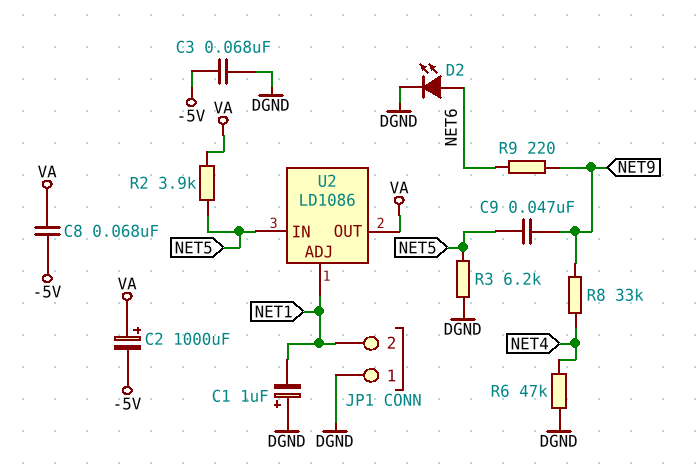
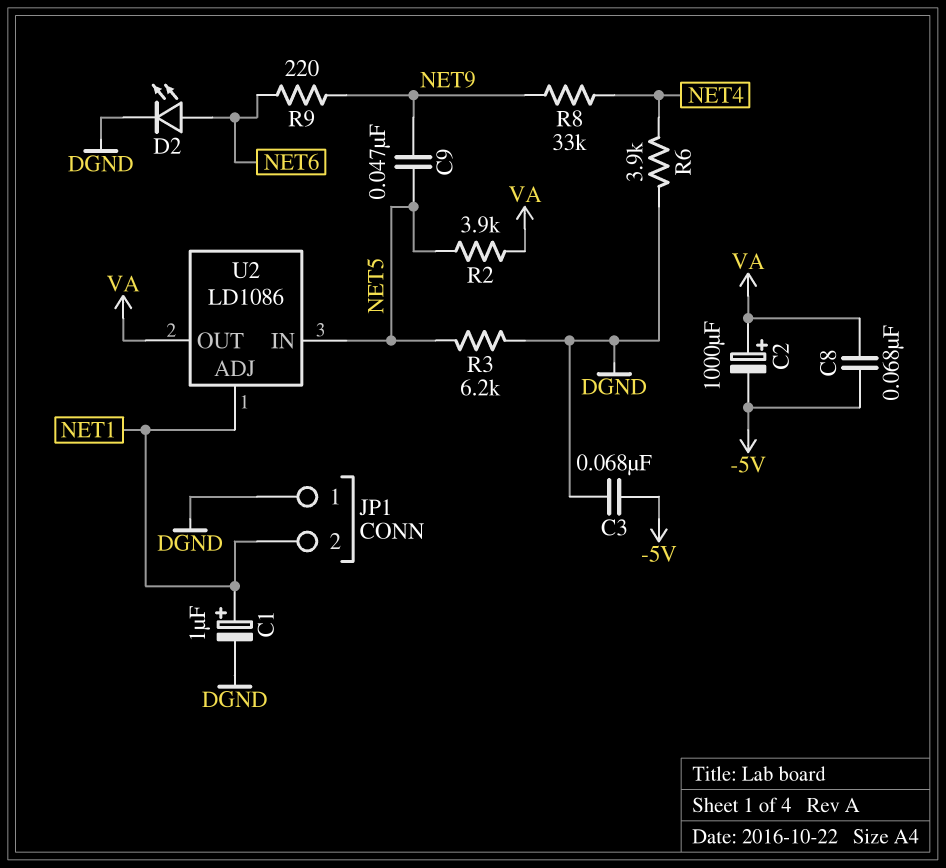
C1: 1uF (plus DGND, minus NET1) -> 1uF (plus NET1, minus DGND)
R6: 47k (DGND, NET4) -> 3.9k (DGND, NET4)

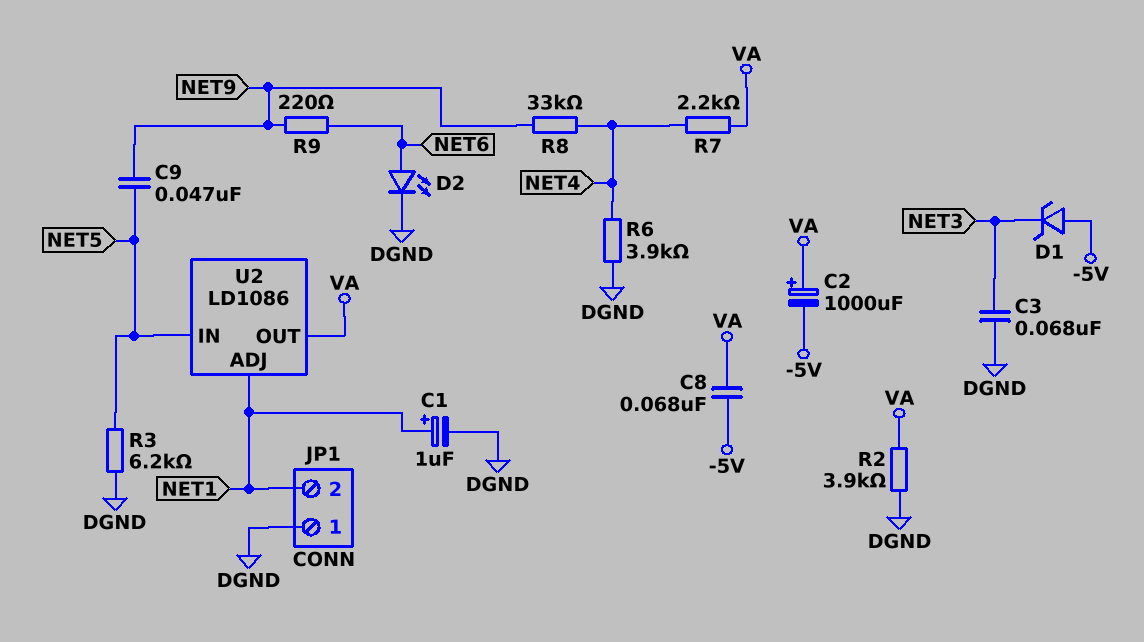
C3: 68nF (-5V, DGND) -> 68nF (DGND, NET3)
D1: none -> zener (A -5V, K NET3)
R2: 3.9k (NET5, VA) -> 3.9k (DGND, VA)
R7: none -> 2.2k (NET4, VA)

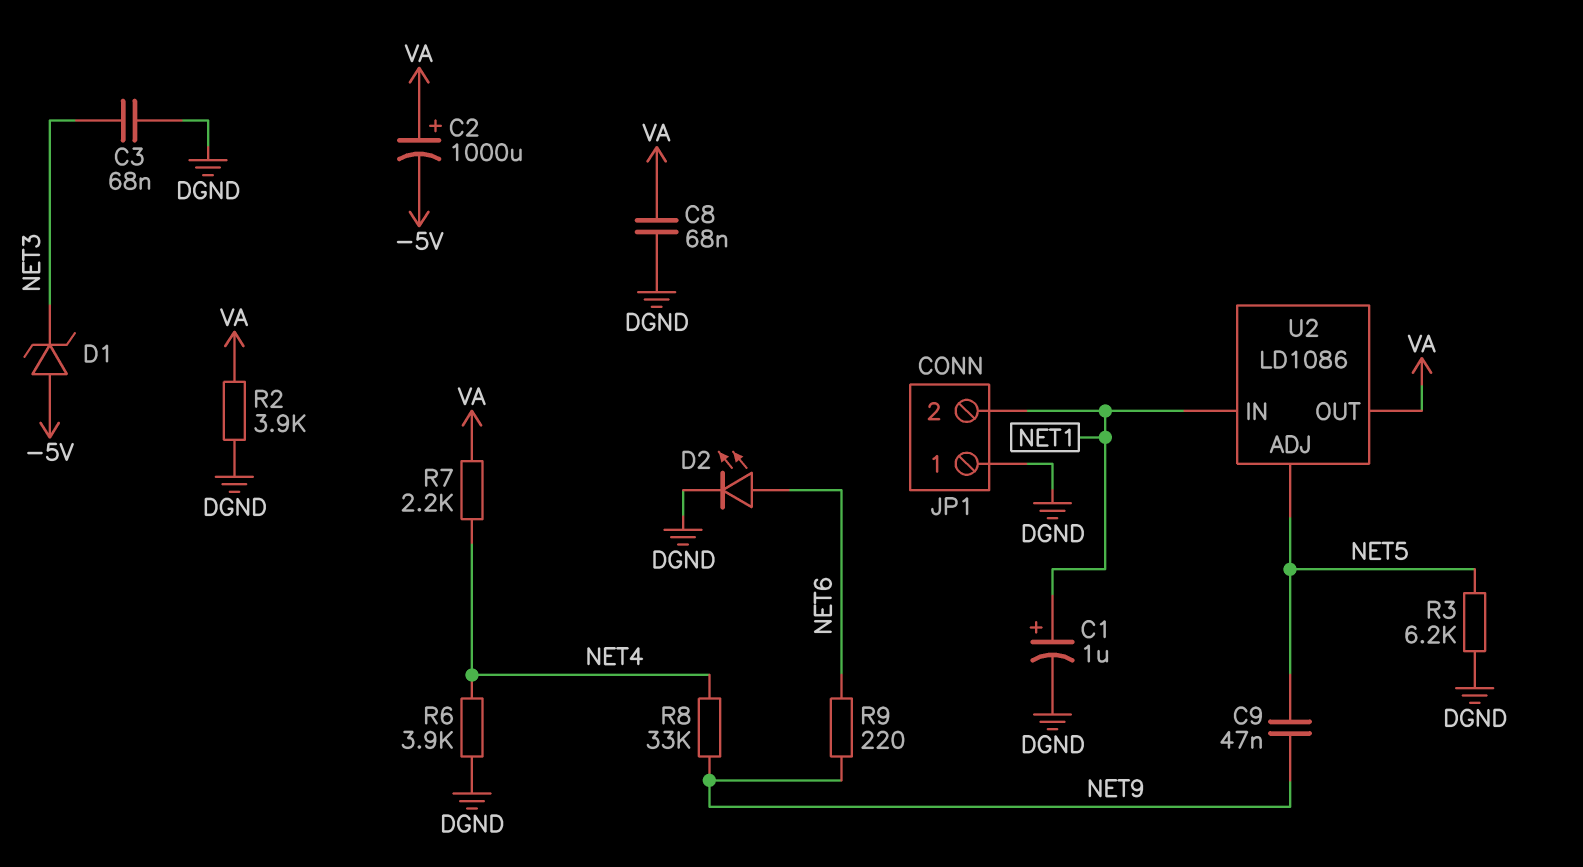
C8: 68nF (-5V, VA) -> 68nF (DGND, VA)
U2 pin ADJ: NET1 -> NET5
U2 pin IN: NET5 -> NET1

